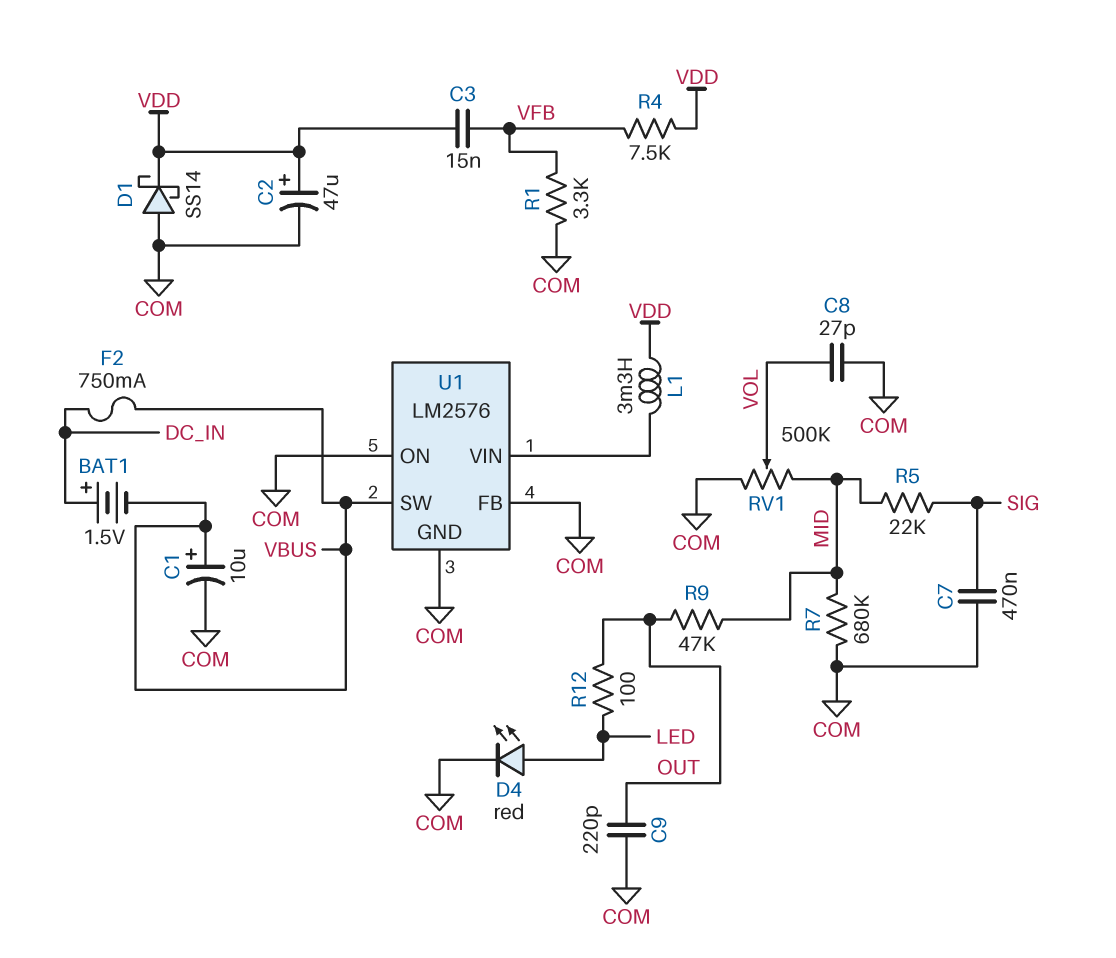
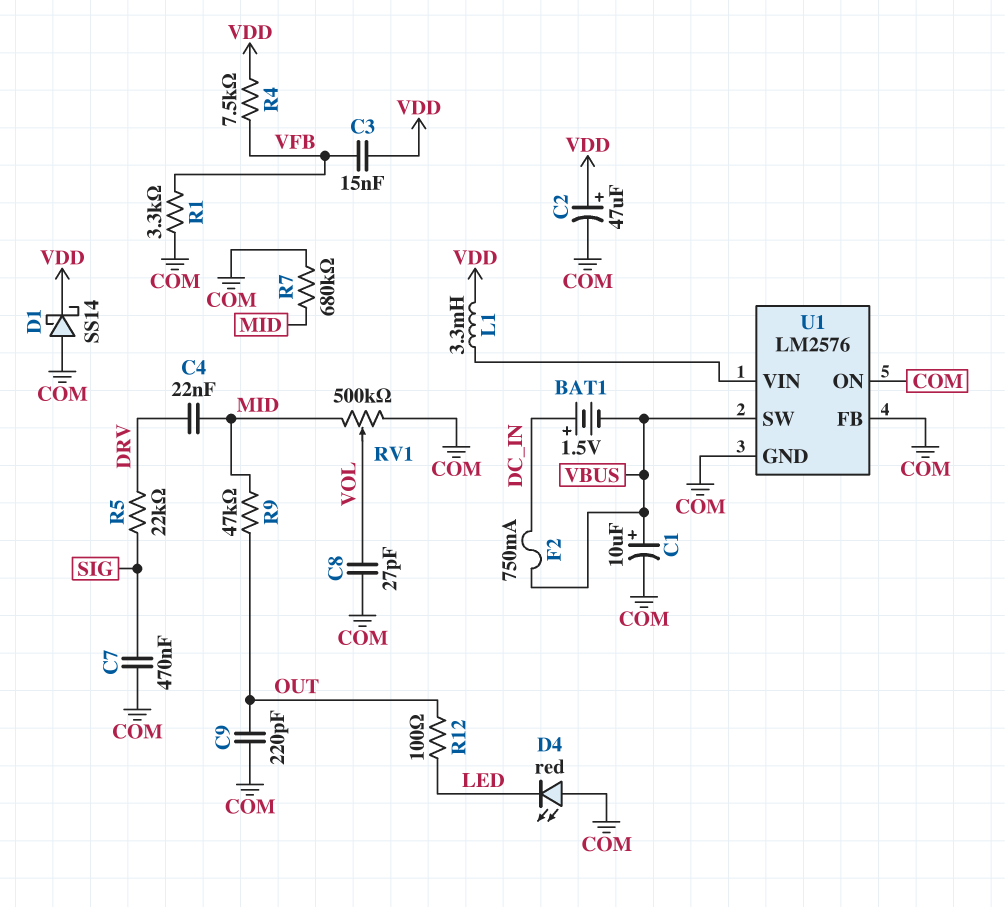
C4: none -> 22nF (DRV, MID)
D4: LED red (A LED, K COM) -> LED red (A COM, K LED)
R5: 22k (MID, SIG) -> 22k (DRV, SIG)

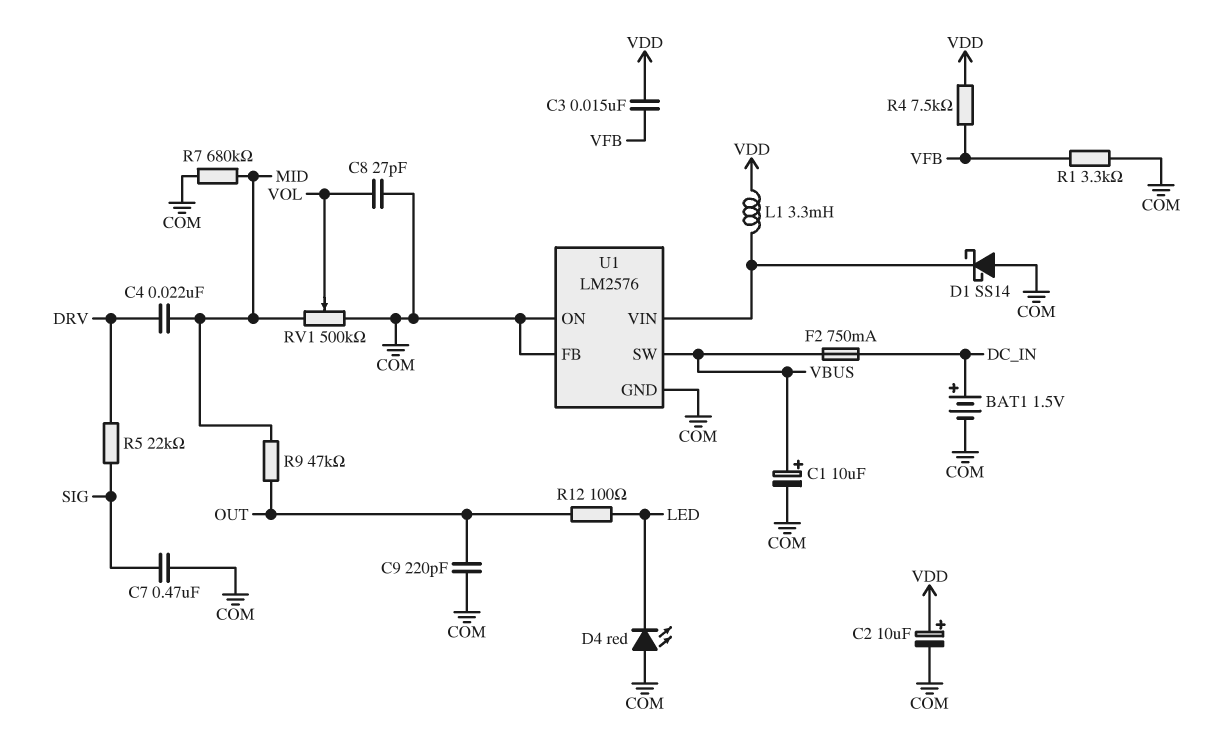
BAT1: 1.5V (plus DC_IN, minus VBUS) -> 1.5V (plus DC_IN, minus COM)
C2: 47uF (plus VDD, minus COM) -> 10uF (plus VDD, minus COM)
D1: schottky SS14 (A COM, K VDD) -> schottky SS14 (A COM, K U1/VIN)

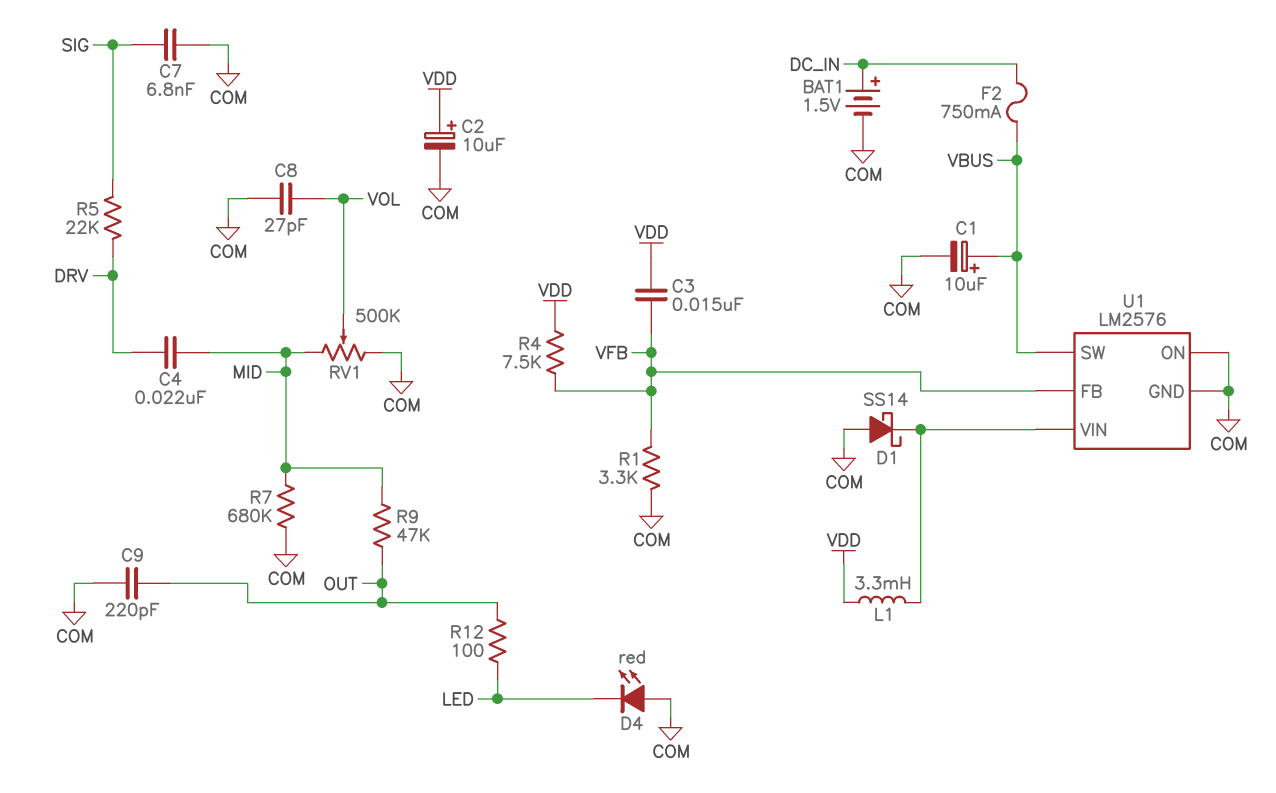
C7: 470nF (COM, SIG) -> 6.8nF (COM, SIG)
U1 pin FB: COM -> VFB

